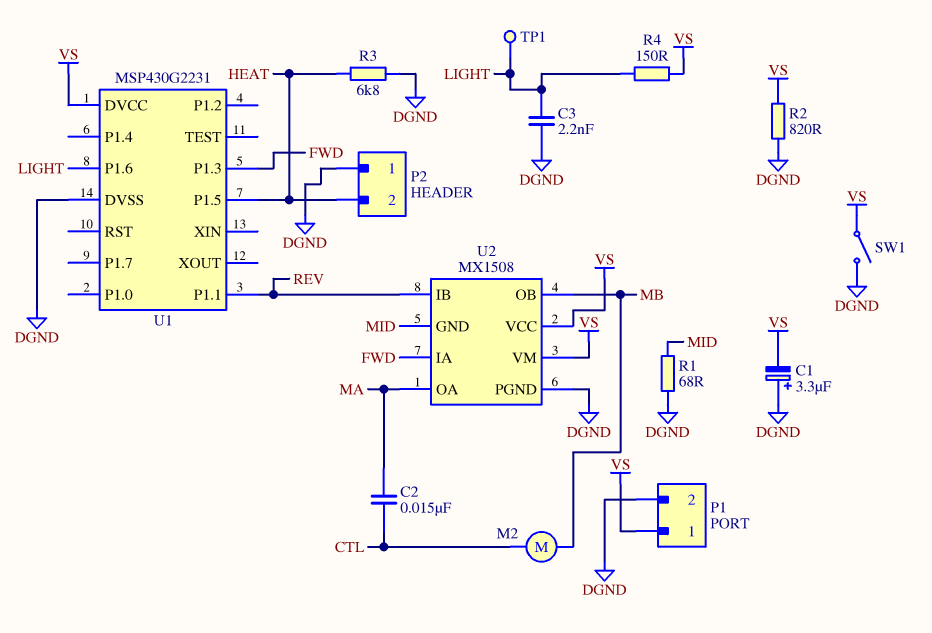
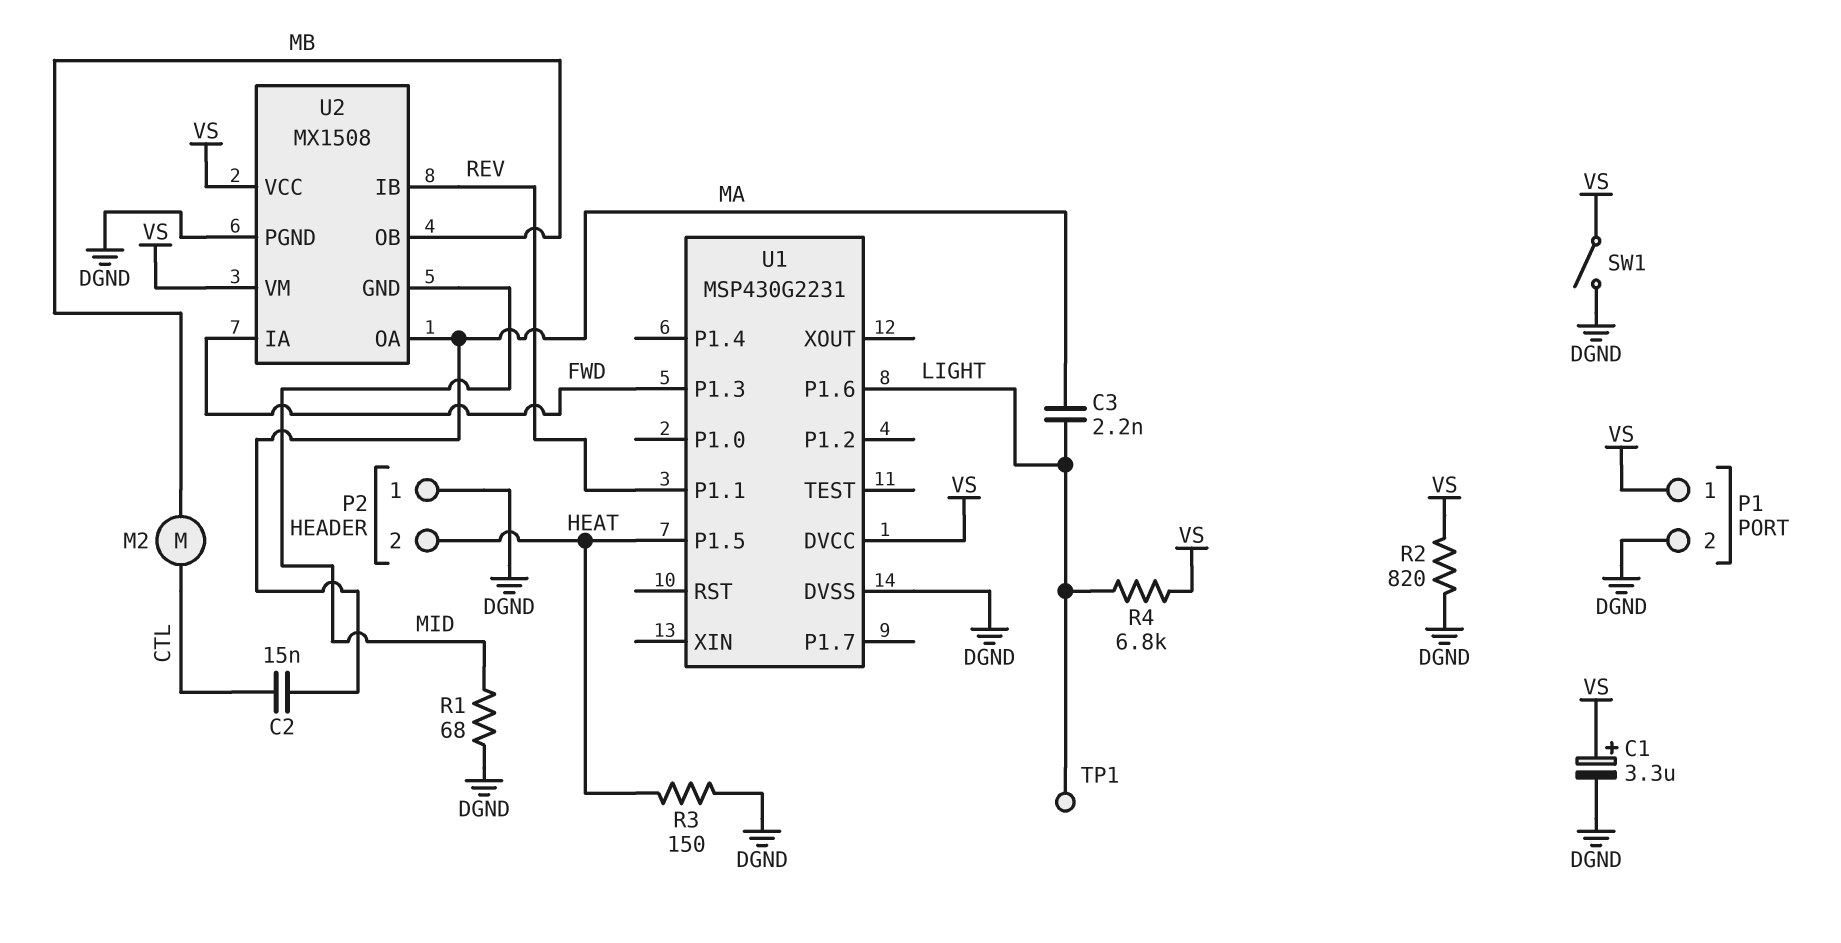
C1: 3.3uF (plus DGND, minus VS) -> 3.3uF (plus VS, minus DGND)
C3: 2.2nF (DGND, LIGHT) -> 2.2nF (LIGHT, MA)
R3: 6.8k (DGND, HEAT) -> 150 (DGND, HEAT)
R4: 150 (LIGHT, VS) -> 6.8k (LIGHT, VS)

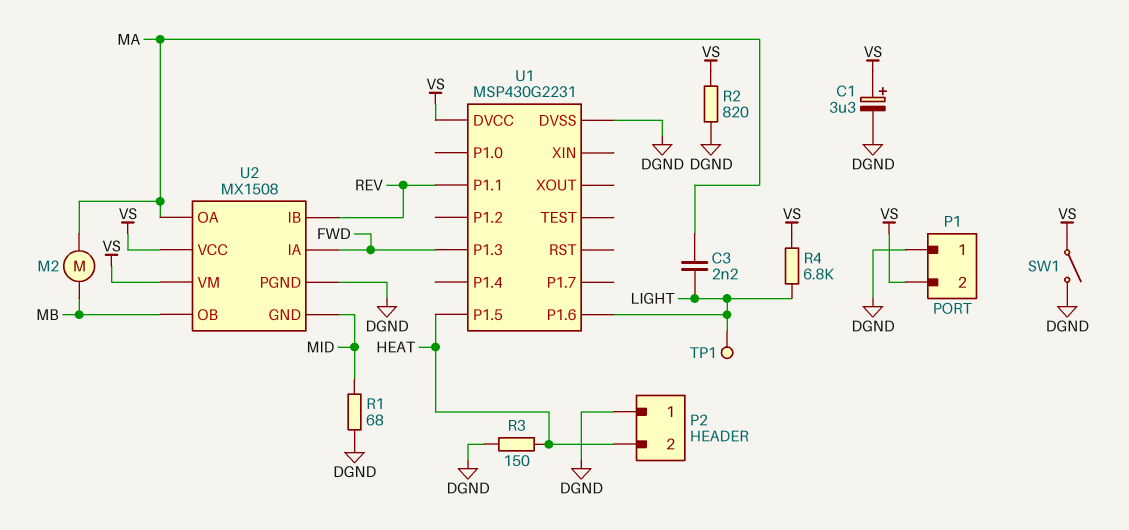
C2: 15nF (CTL, MA) -> none
M2: motor (CTL, MB) -> motor (MA, MB)
P1 pin 1: VS -> DGND
P1 pin 2: DGND -> VS

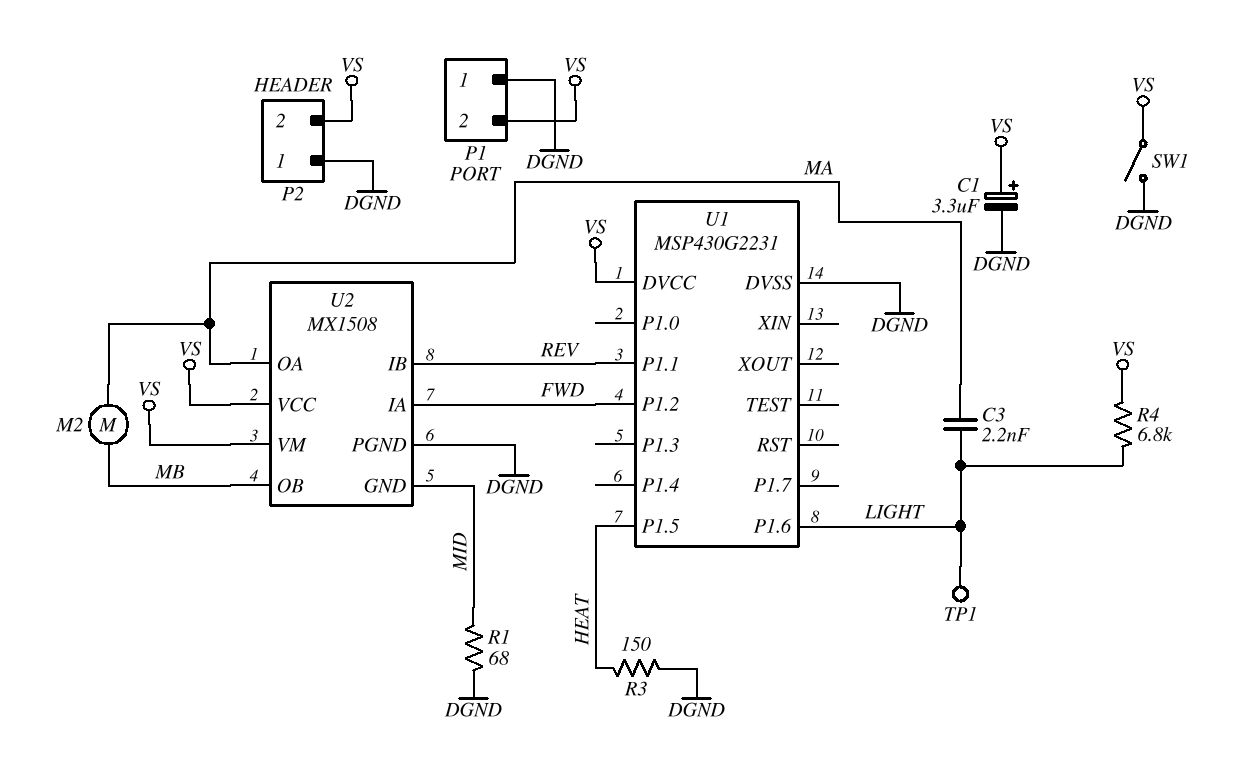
P2 pin 2: HEAT -> VS
R2: 820 (DGND, VS) -> none
U1 pin P1.2: none -> FWD
U1 pin P1.3: FWD -> none

